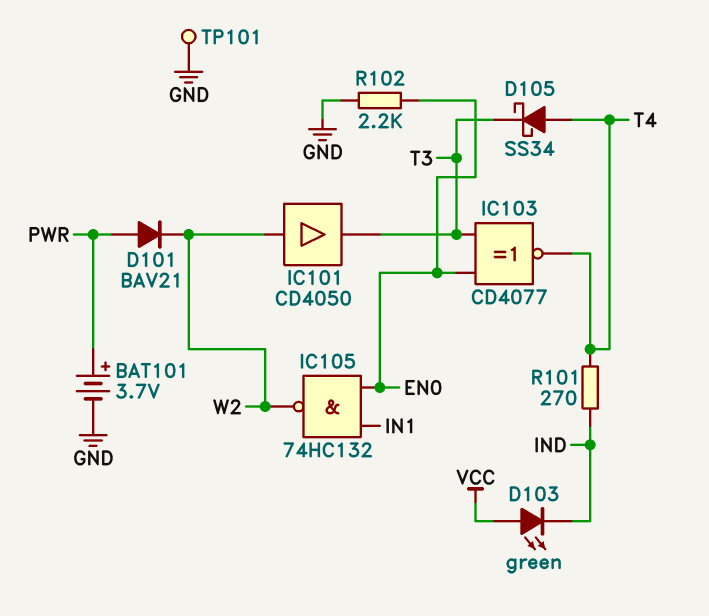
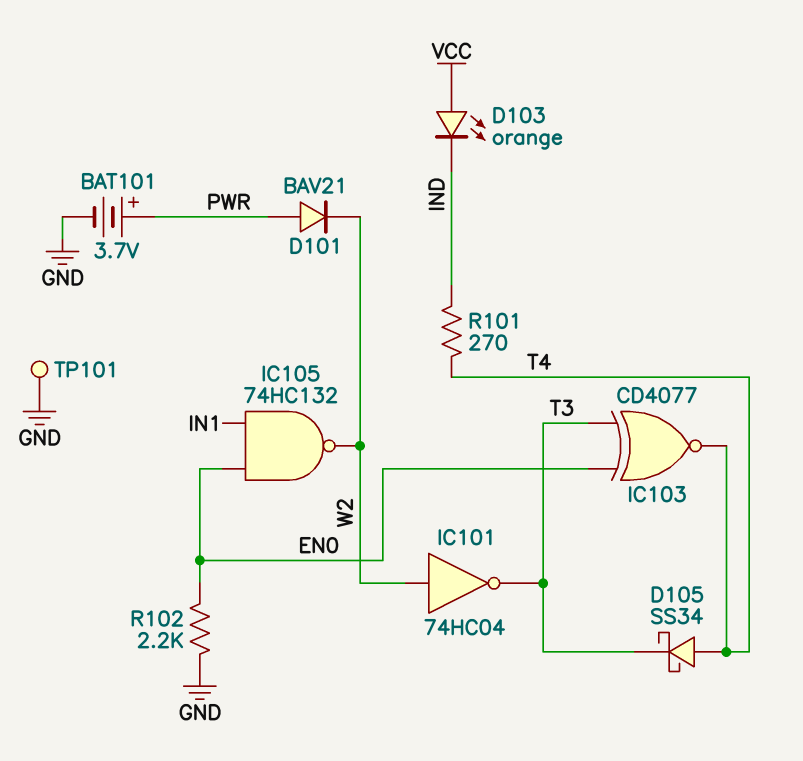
D103: LED green (A VCC, K IND) -> LED orange (A VCC, K IND)
IC101: buffer CD4050 (in W2, out T3) -> NOT 74HC04 (in W2, out T3)

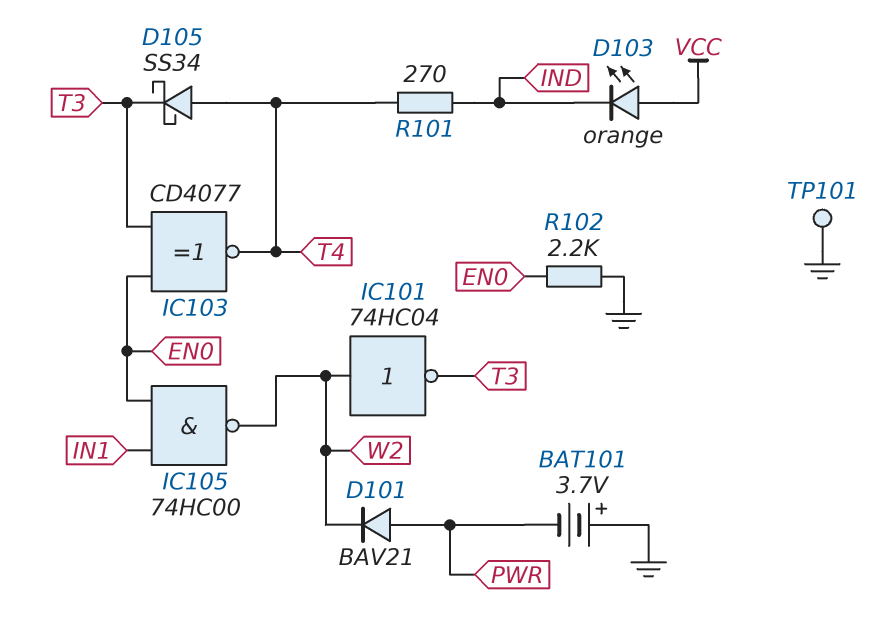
BAT101: 3.7V (plus PWR, minus GND) -> 3.7V (plus GND, minus PWR)
IC105: NAND 74HC132 (in EN0, in IN1, out W2) -> NAND 74HC00 (in EN0, in IN1, out W2)

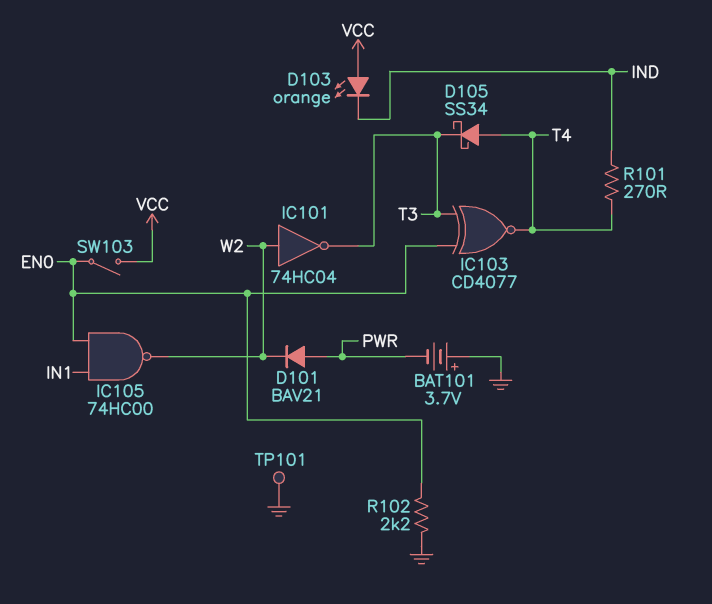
SW103: none -> switch (EN0, VCC)

